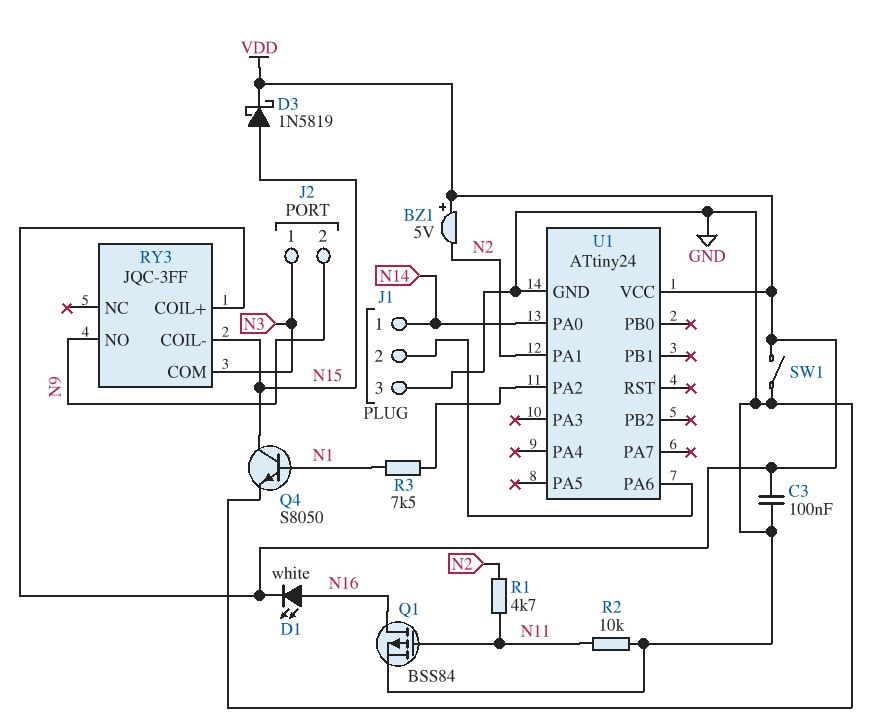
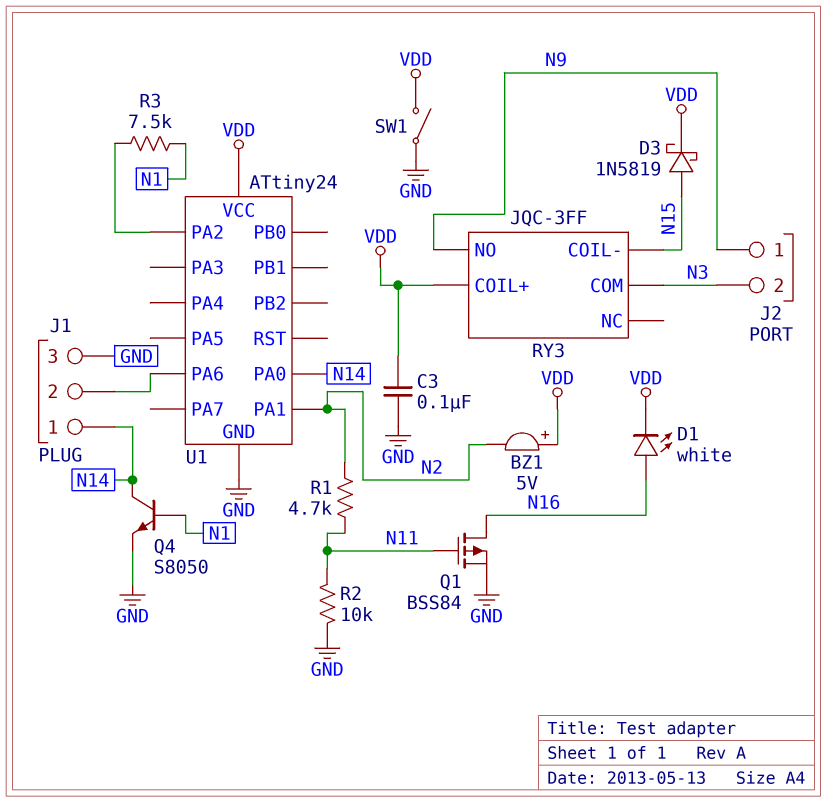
J2 pin 1: N3 -> N9
J2 pin 2: N9 -> N3
Q4: NPN S8050 (B N1, C N15, E GND) -> NPN S8050 (B N1, C N14, E GND)

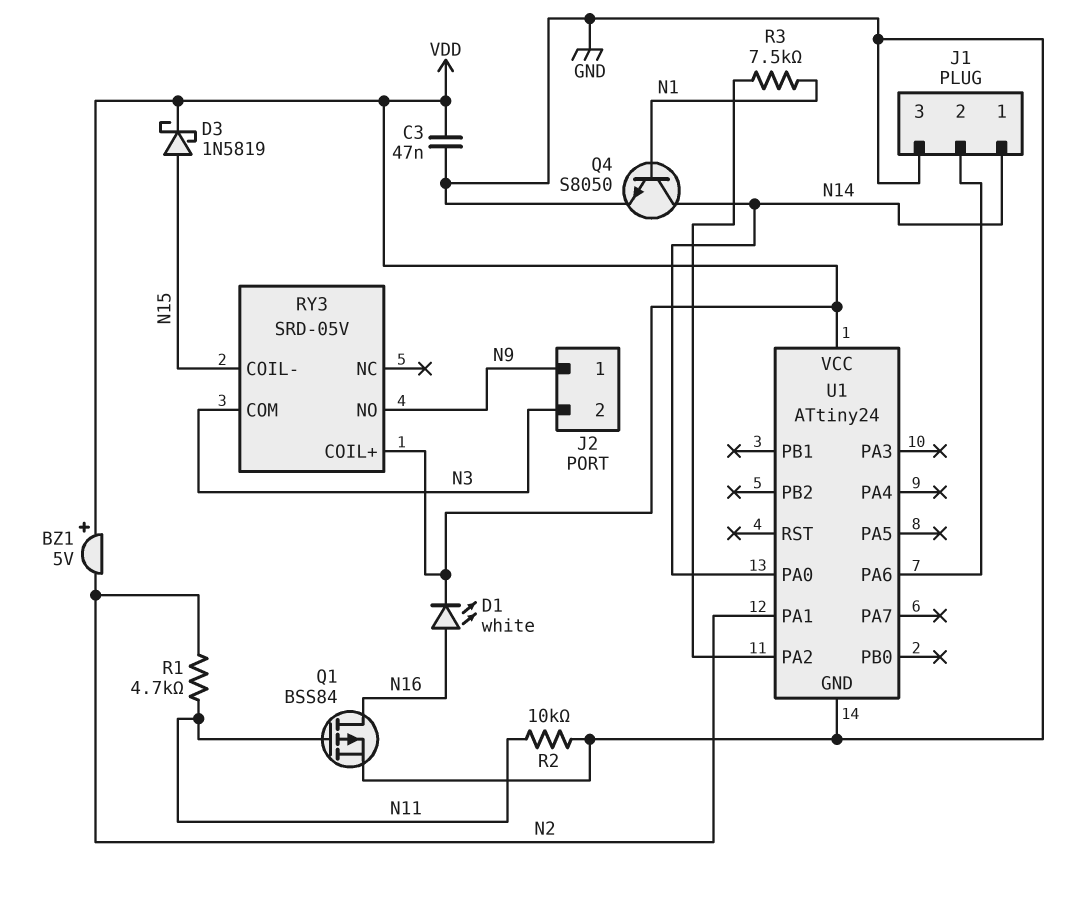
C3: 100nF (GND, VDD) -> 47nF (GND, VDD)
RY3: JQC-3FF -> SRD-05V
SW1: switch (GND, VDD) -> none

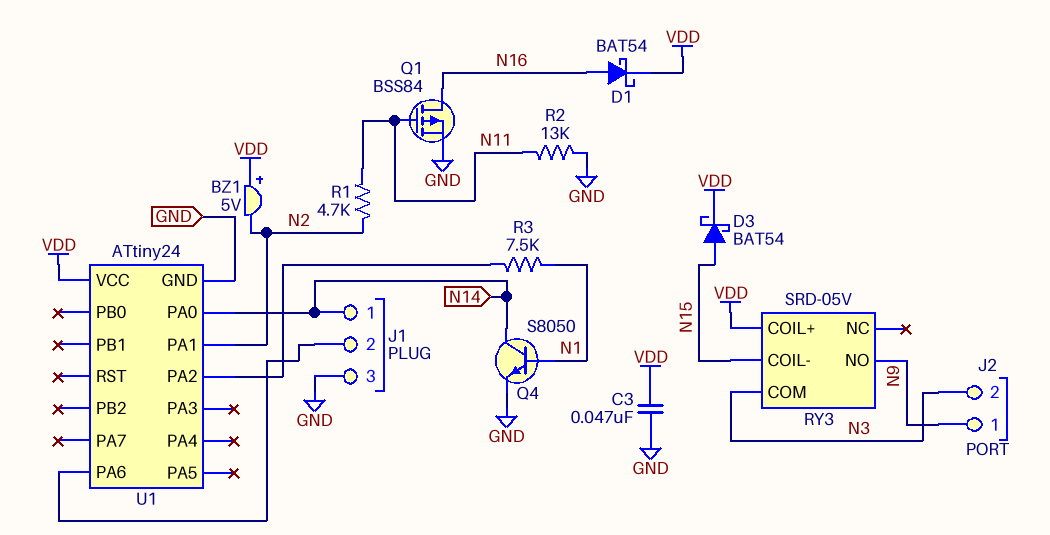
D1: LED white (A N16, K VDD) -> schottky BAT54 (A N16, K VDD)
D3: schottky 1N5819 (A N15, K VDD) -> schottky BAT54 (A N15, K VDD)
R2: 10k (GND, N11) -> 13k (GND, N11)

